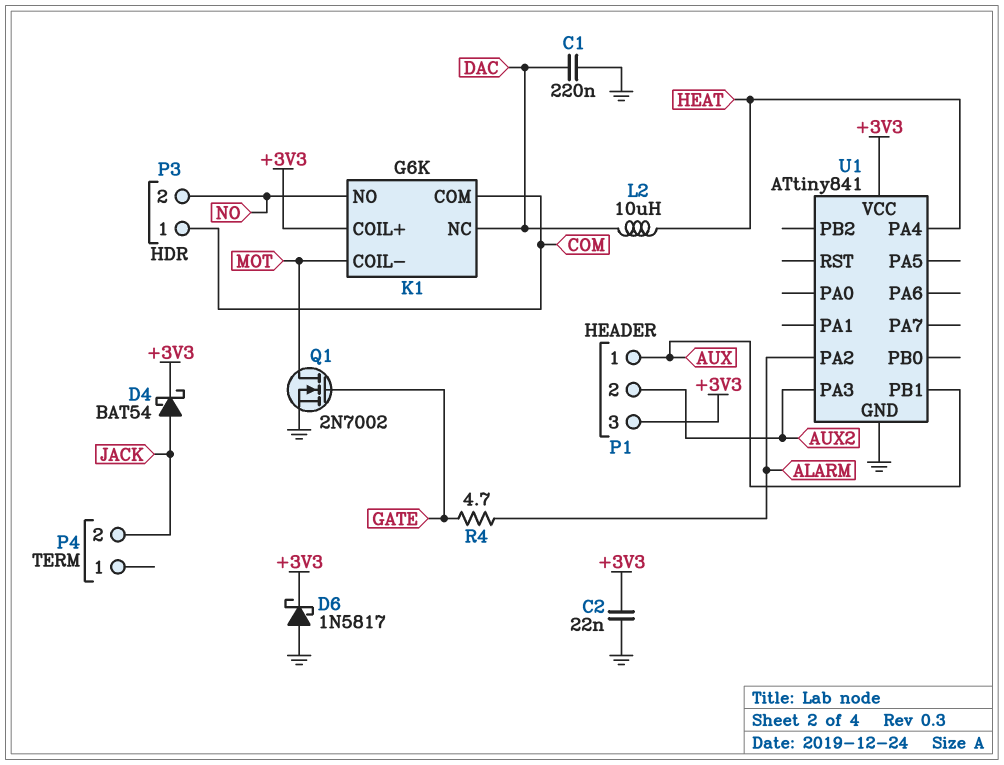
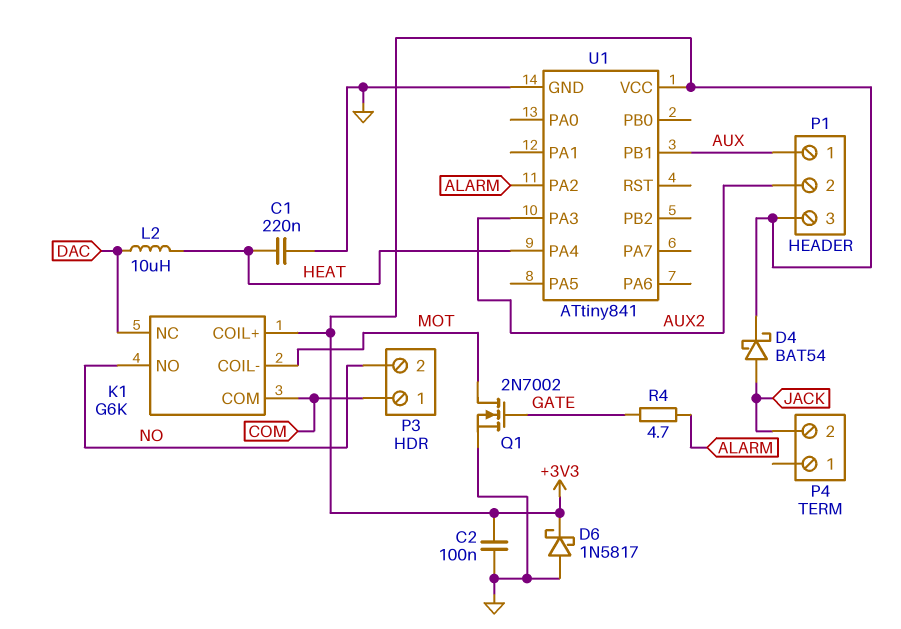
C1: 220nF (DAC, GND) -> 220nF (GND, HEAT)
C2: 22nF (+3V3, GND) -> 100nF (+3V3, GND)

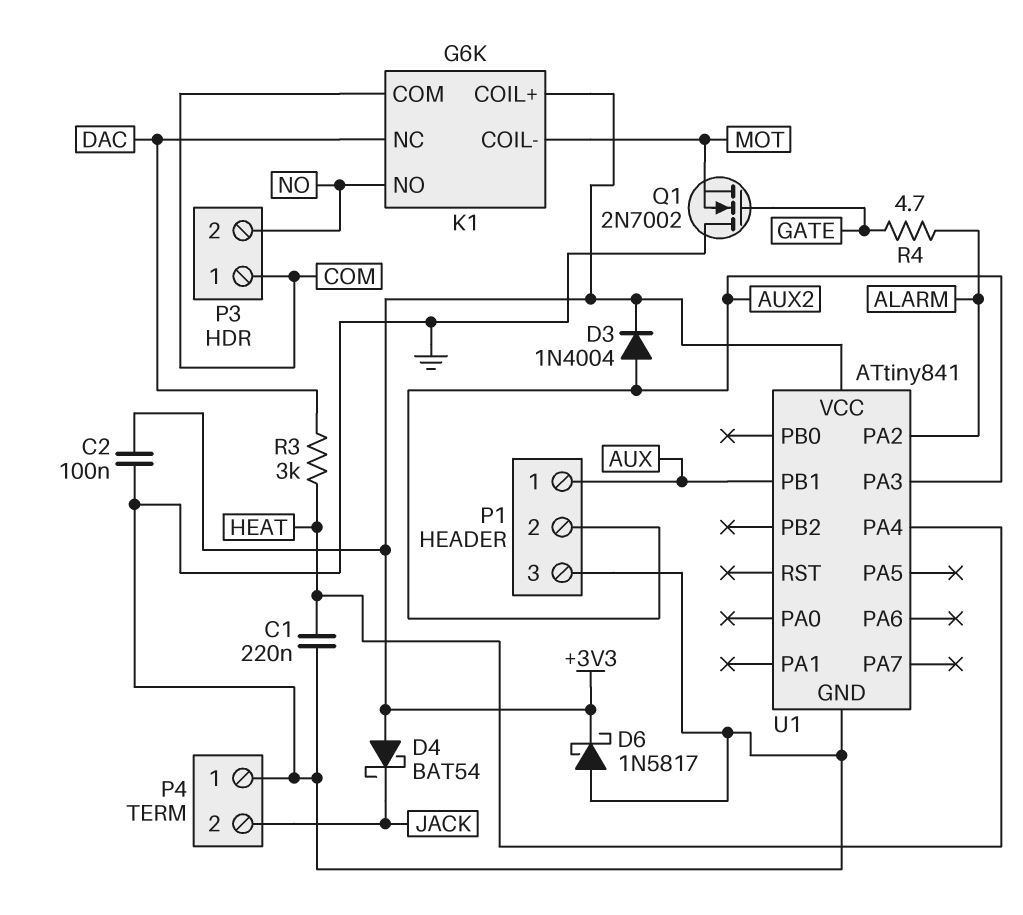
D3: none -> diode 1N4004 (A AUX2, K +3V3)
D4: schottky BAT54 (A JACK, K +3V3) -> schottky BAT54 (A +3V3, K JACK)
L2: 10uH (DAC, HEAT) -> none
P1 pin 3: +3V3 -> GND
P4 pin 1: none -> GND
Q1: NMOS 2N7002 (G GATE, D MOT, S GND) -> NMOS 2N7002 (G GATE, D GND, S MOT)
R3: none -> 3k (DAC, HEAT)

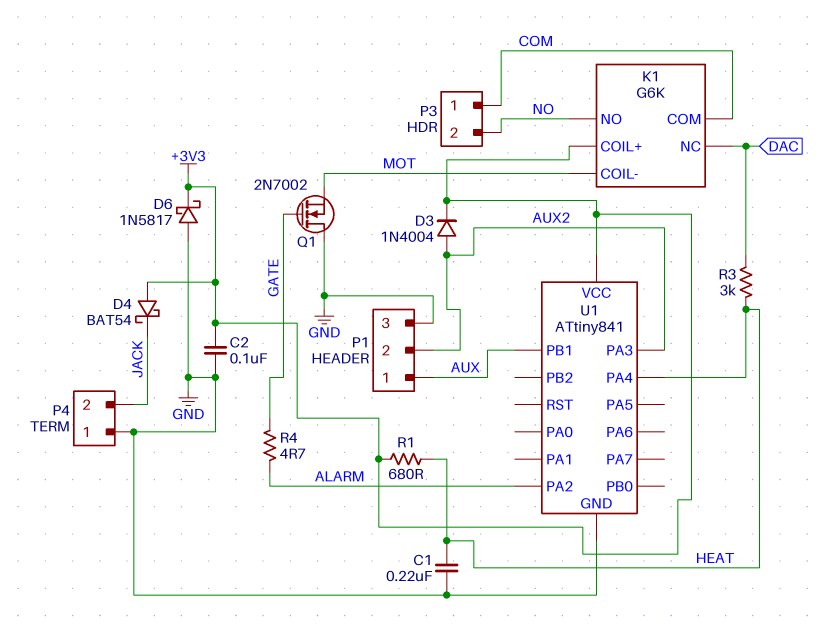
R1: none -> 680 (+3V3, HEAT)

